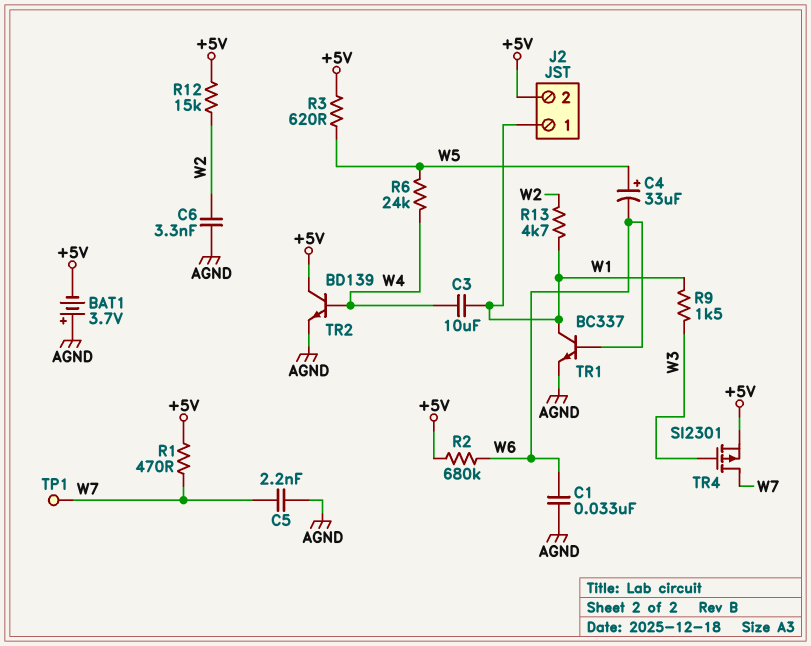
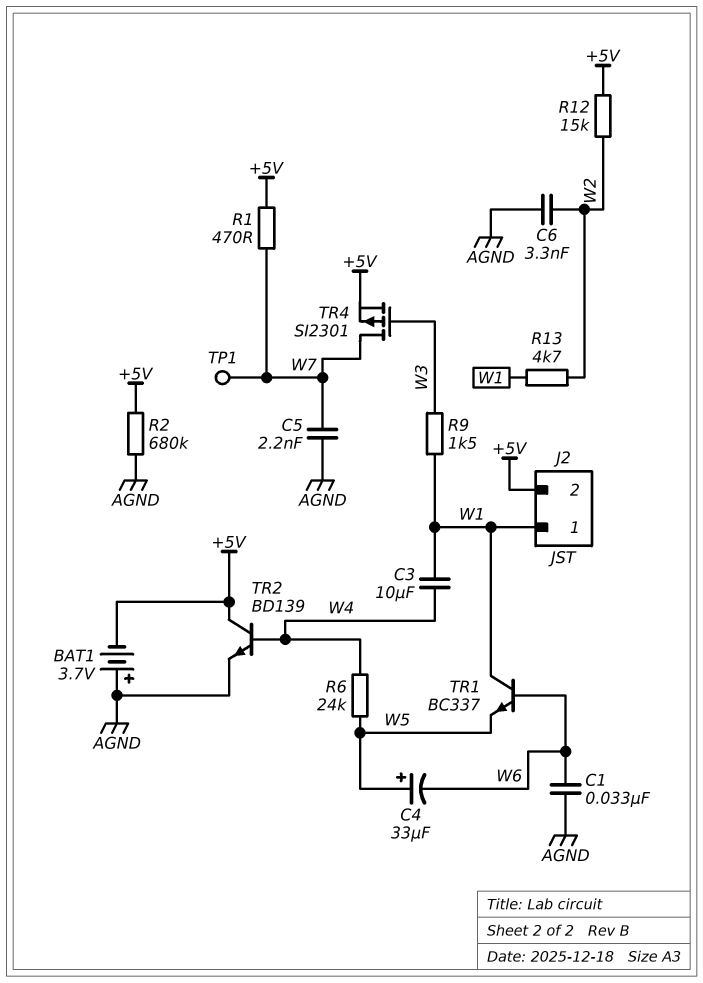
R2: 680k (+5V, W6) -> 680k (+5V, AGND)
R3: 620 (+5V, W5) -> none
TR1: NPN BC337 (B W6, C W1, E AGND) -> NPN BC337 (B W6, C W1, E W5)

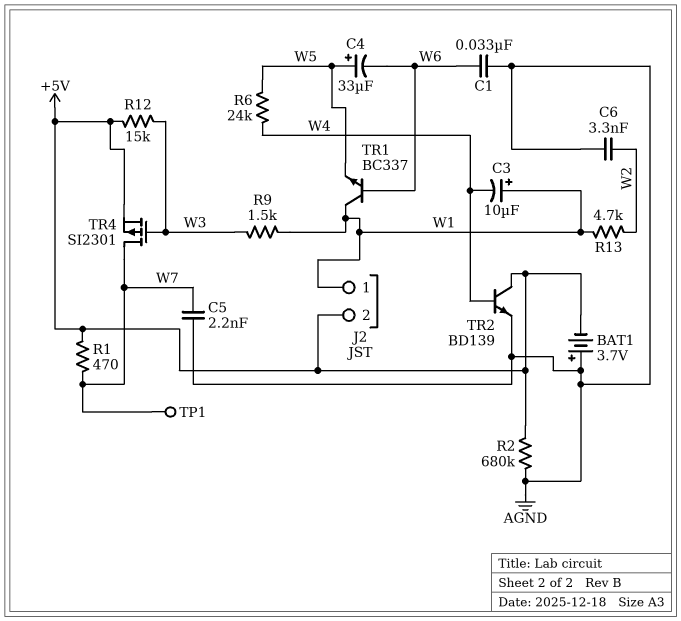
C3: 10uF (W1, W4) -> 10uF (plus W1, minus W4)
R12: 15k (+5V, W2) -> 15k (+5V, W3)

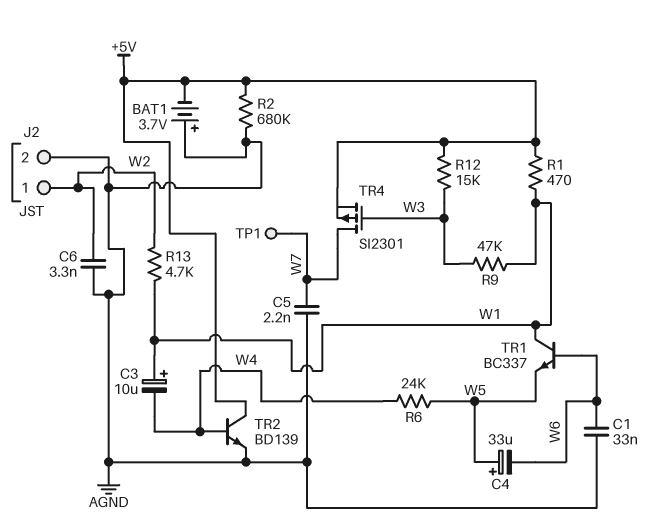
J2 pin 1: W1 -> W2
J2 pin 2: +5V -> AGND
R1: 470 (+5V, W7) -> 470 (+5V, W1)
R9: 1.5k (W1, W3) -> 47k (W1, W3)

